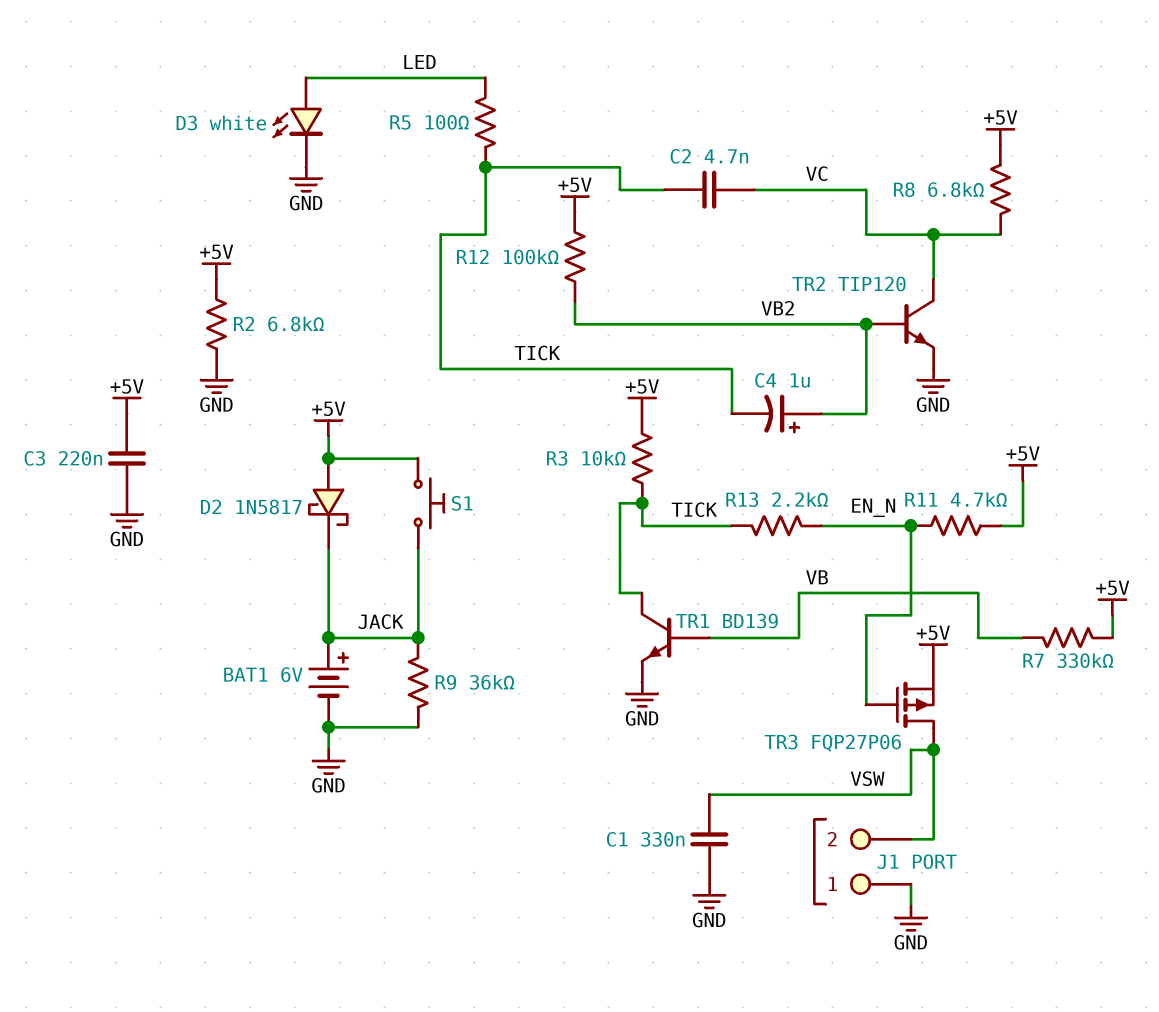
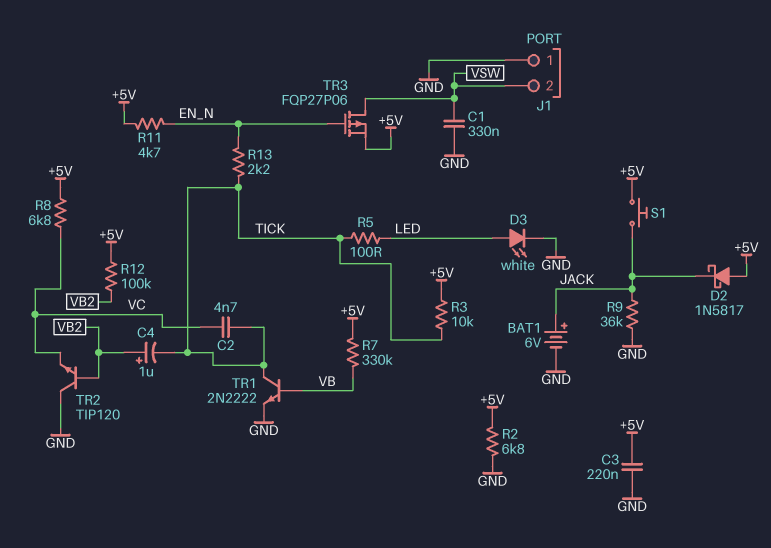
TR1: NPN BD139 (B VB, C TICK, E GND) -> NPN 2N2222 (B VB, C TICK, E GND)
TR2: NPN TIP120 (B VB2, C VC, E GND) -> NPN TIP120 (B VB2, C GND, E VC)

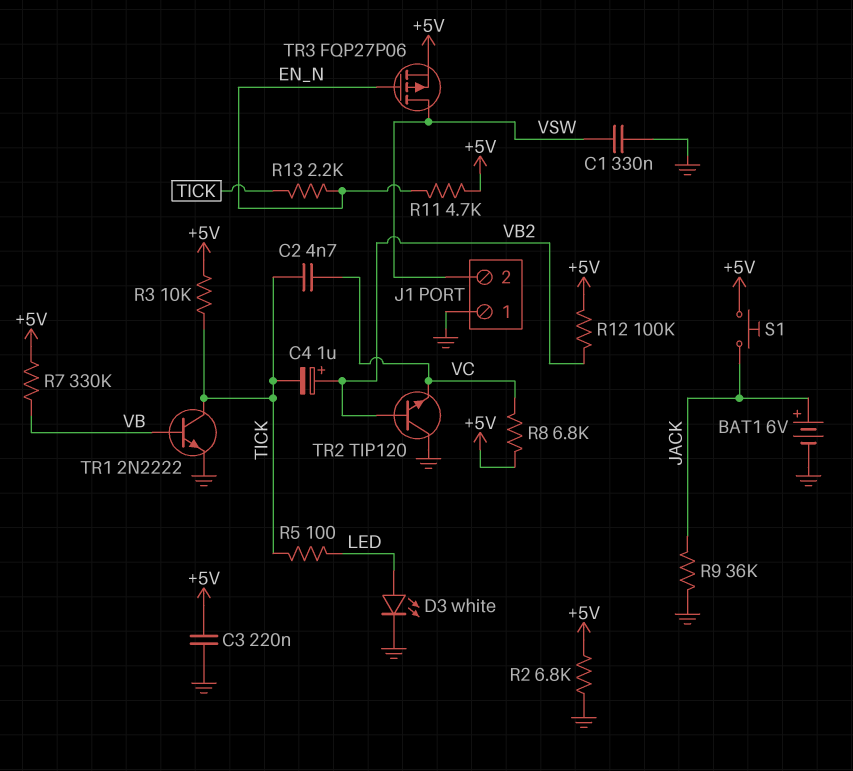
D2: schottky 1N5817 (A +5V, K JACK) -> none

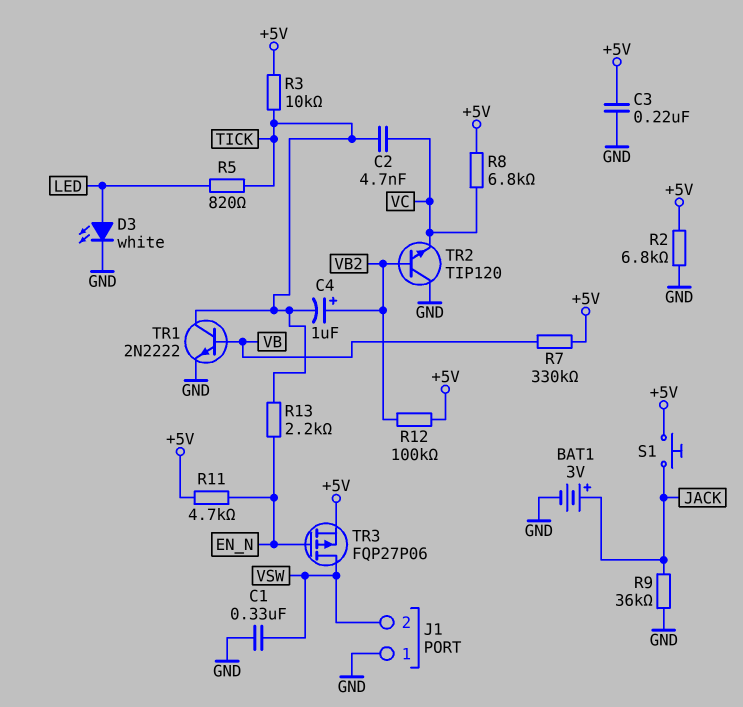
BAT1: 6V (plus JACK, minus GND) -> 3V (plus JACK, minus GND)
R5: 100 (LED, TICK) -> 820 (LED, TICK)

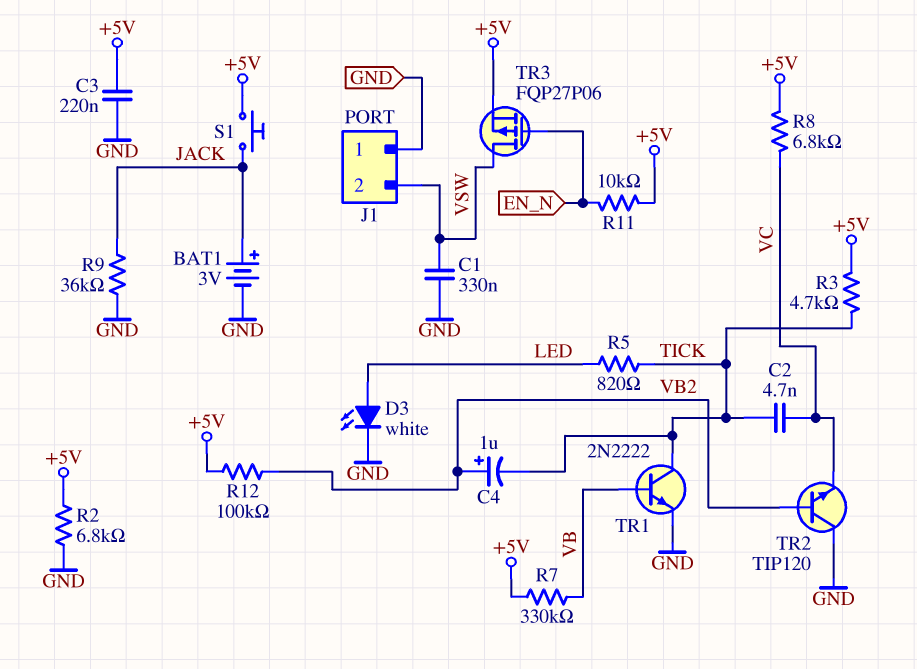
R3: 10k (+5V, TICK) -> 4.7k (+5V, TICK)
R11: 4.7k (+5V, EN_N) -> 10k (+5V, EN_N)
R13: 2.2k (EN_N, TICK) -> none

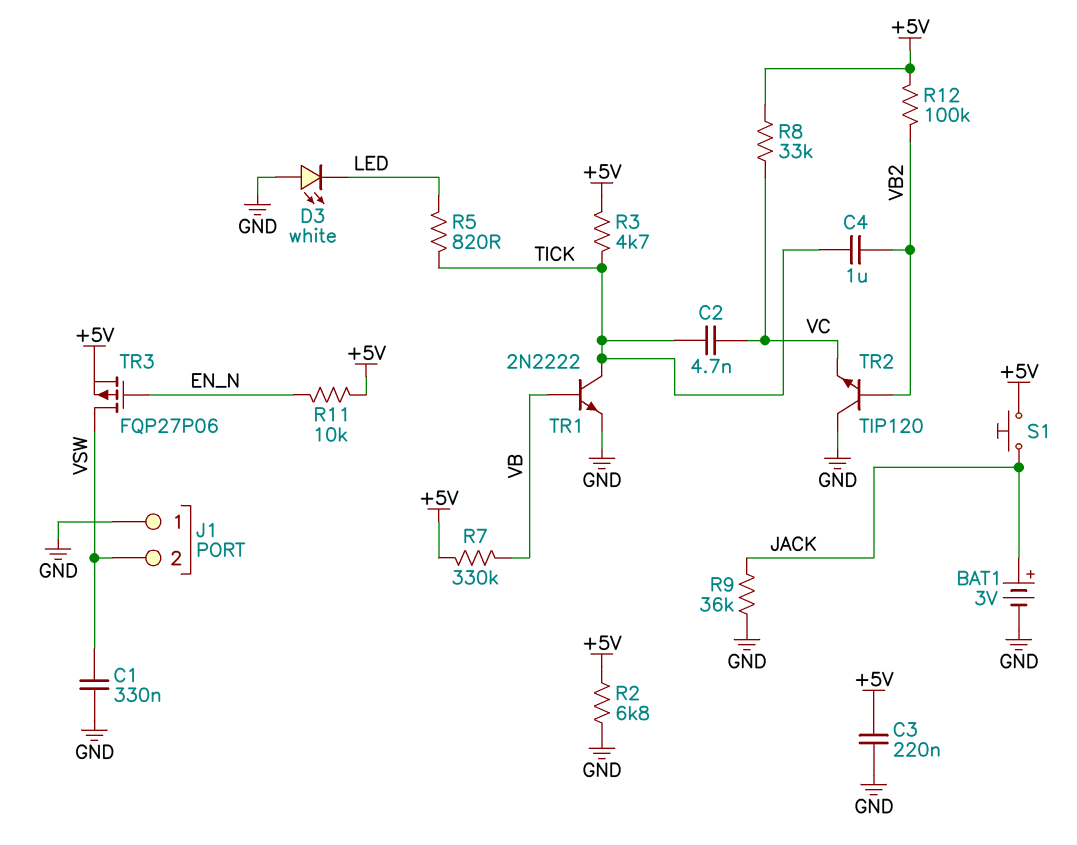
C4: 1uF (plus VB2, minus TICK) -> 1uF (TICK, VB2)
D3: LED white (A LED, K GND) -> LED white (A GND, K LED)
R8: 6.8k (+5V, VC) -> 33k (+5V, VC)

